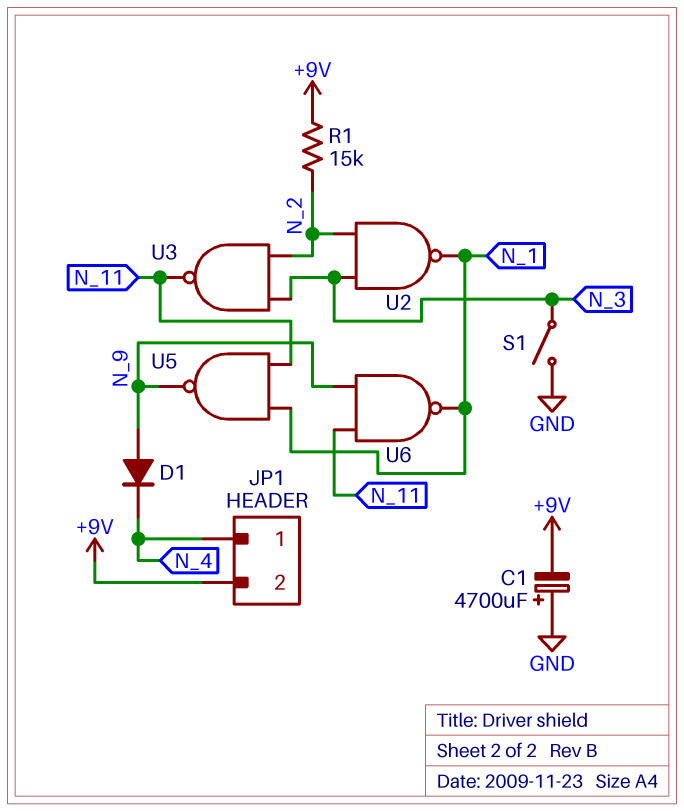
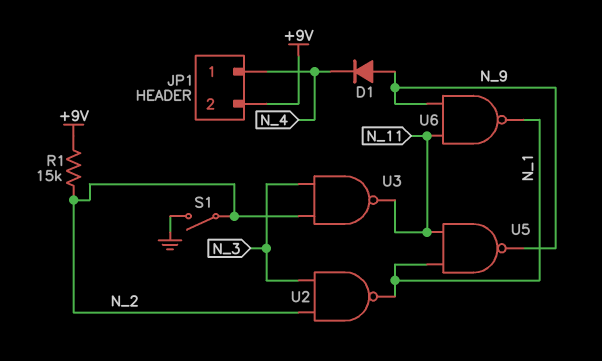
C1: 4700uF (plus GND, minus +9V) -> none
S1: switch (GND, N_3) -> switch (GND, N_2)

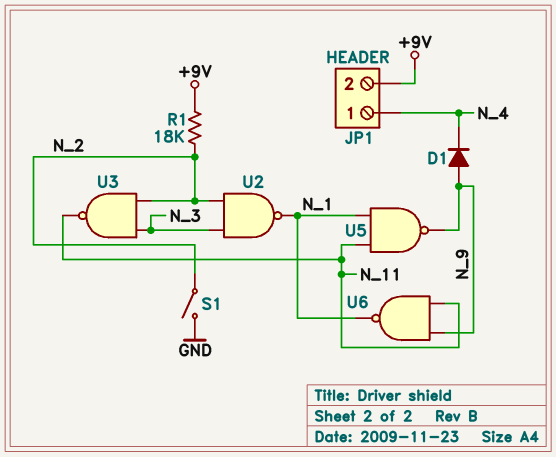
R1: 15k (+9V, N_2) -> 18k (+9V, N_2)

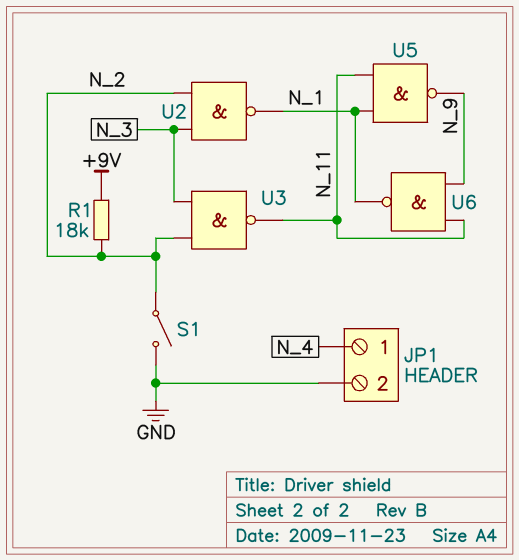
D1: diode (A N_9, K N_4) -> none
JP1 pin 2: +9V -> GND

